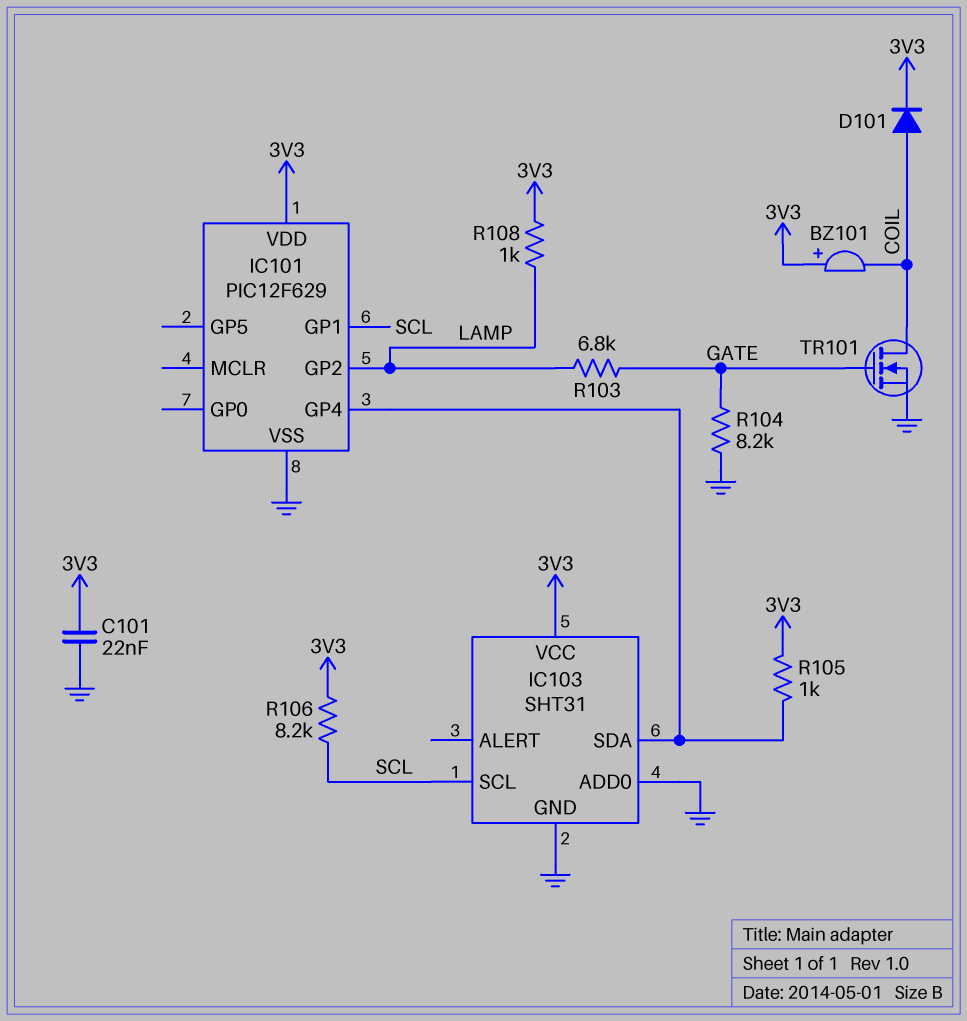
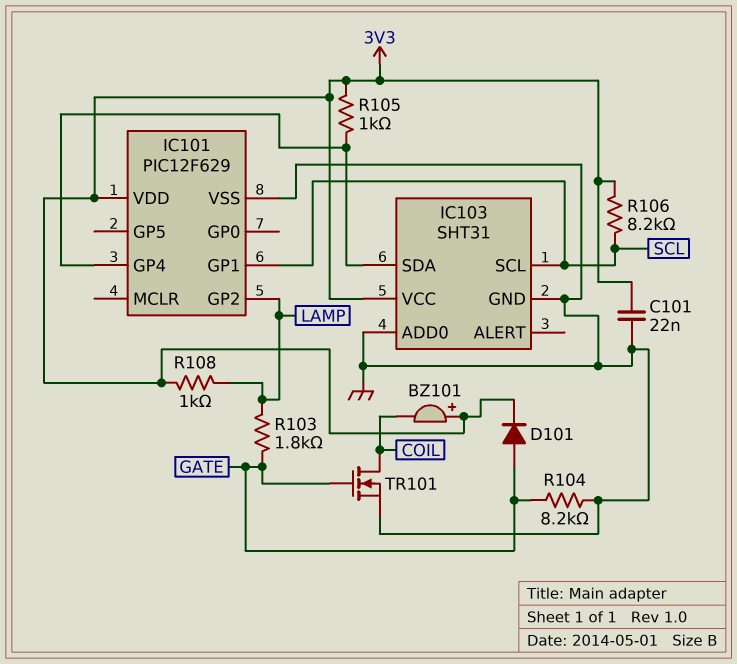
D101: diode (A COIL, K 3V3) -> diode (A GATE, K 3V3)
R103: 6.8k (GATE, LAMP) -> 1.8k (GATE, LAMP)

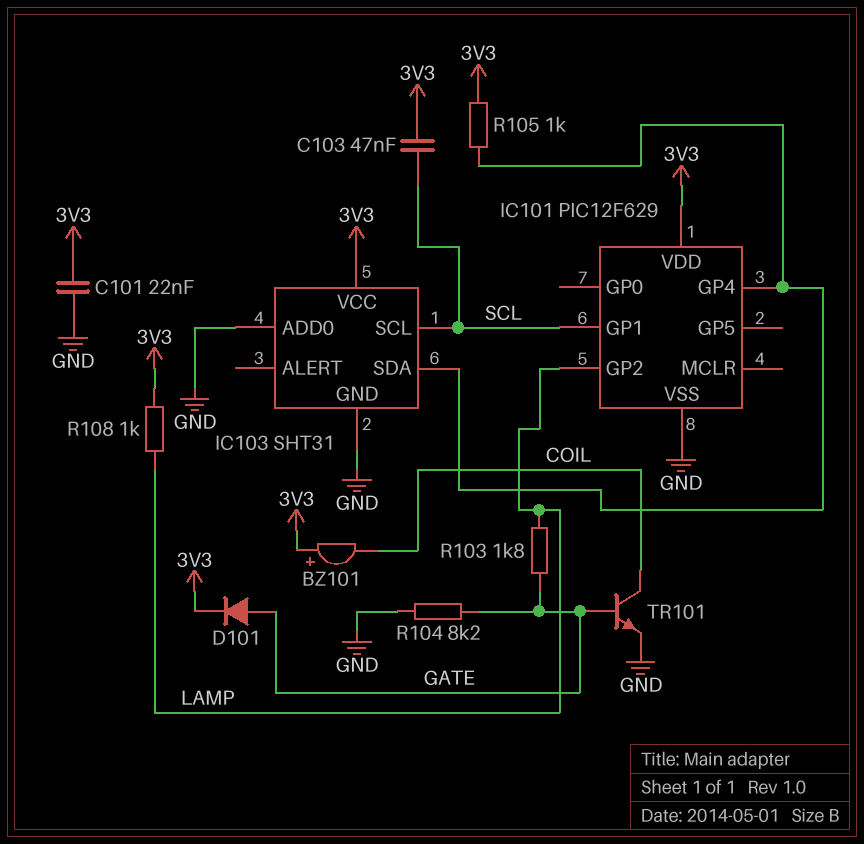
C103: none -> 47nF (3V3, SCL)
R106: 8.2k (3V3, SCL) -> none
TR101: NMOS (G GATE, D COIL, S GND) -> NPN (B GATE, C COIL, E GND)

